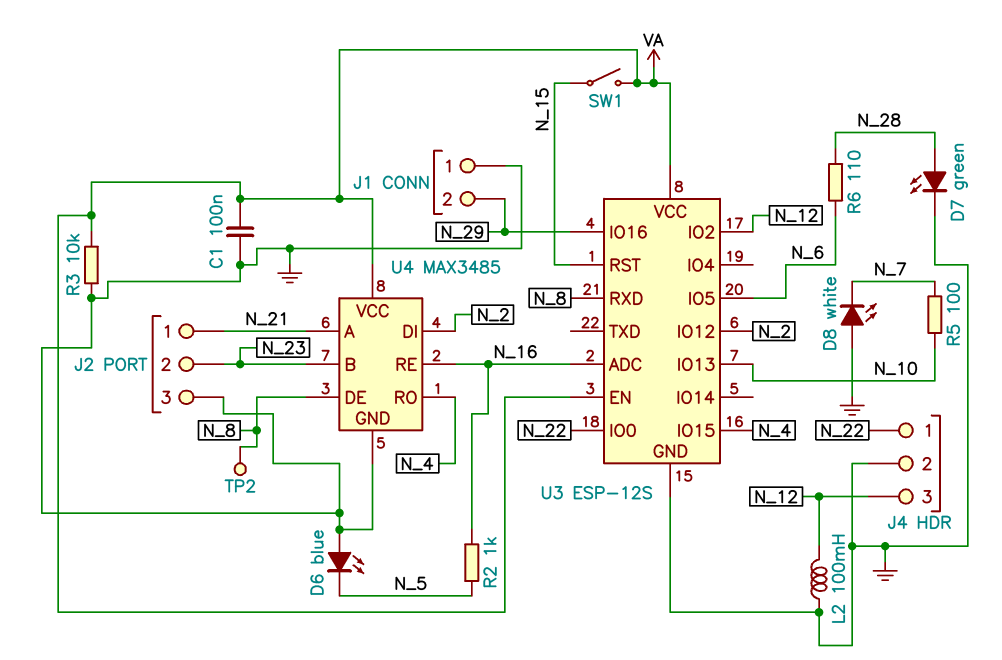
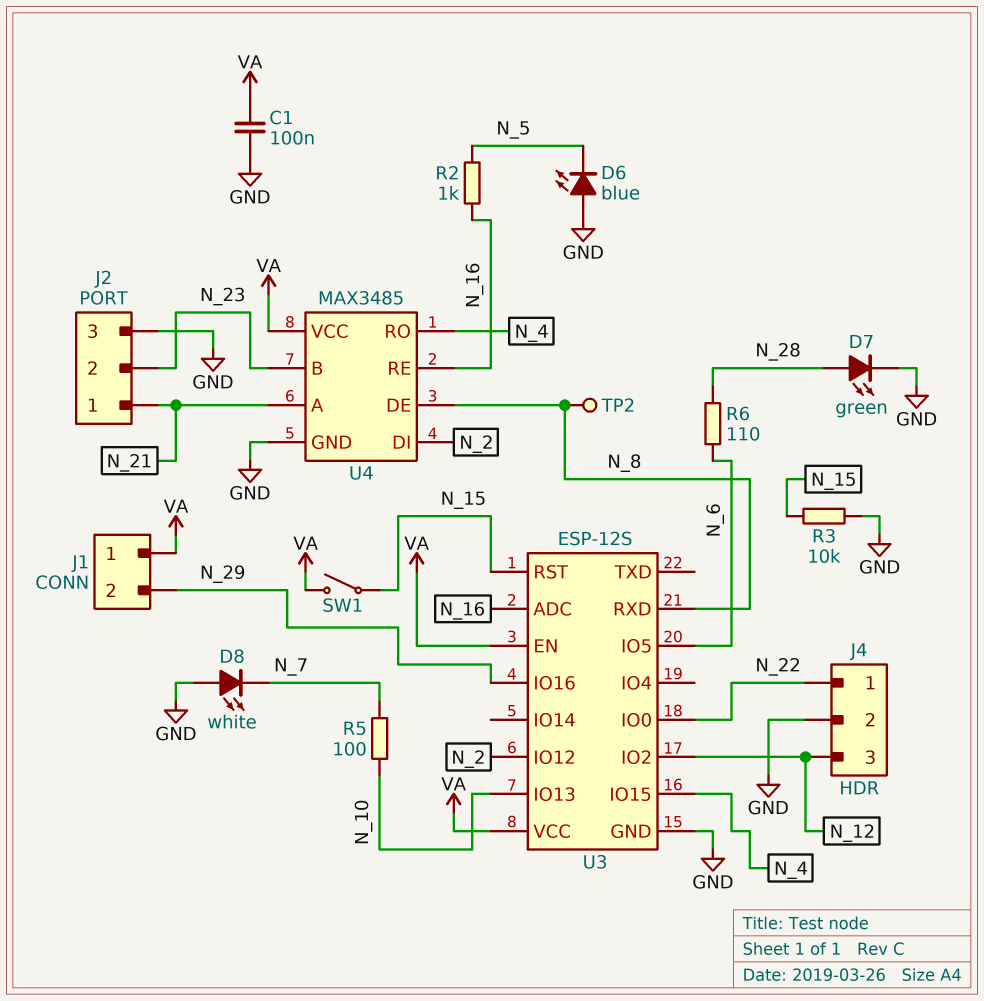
J1 pin 1: GND -> VA
L2: 100mH (GND, N_12) -> none
R3: 10k (GND, VA) -> 10k (GND, N_15)

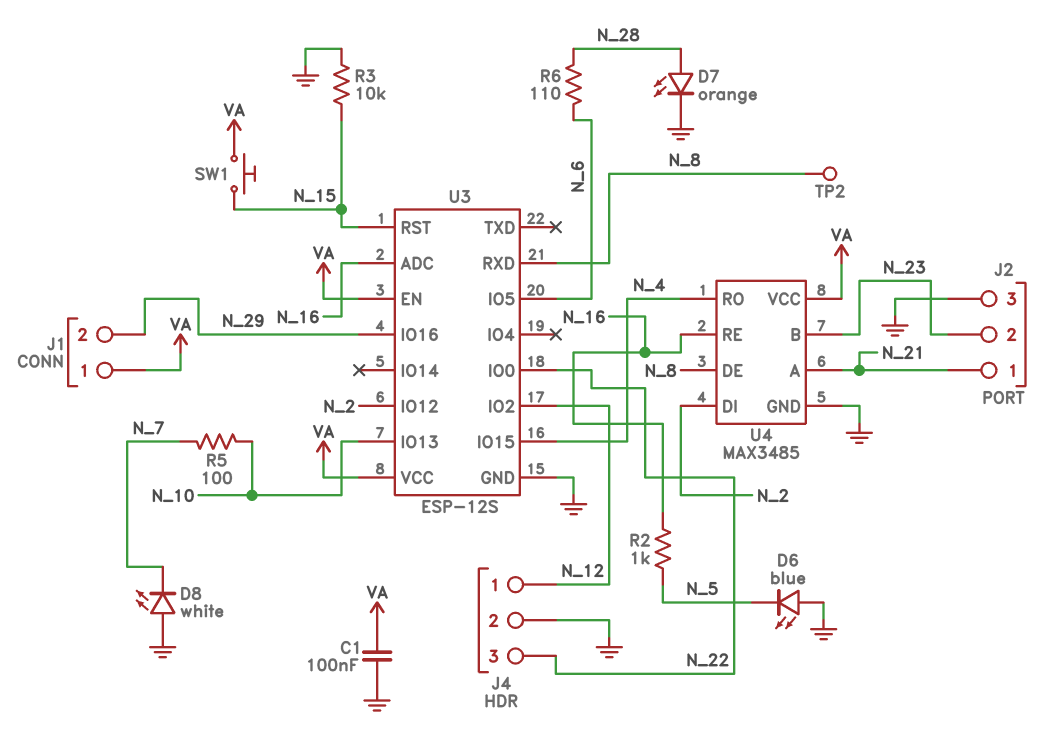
D7: LED green (A N_28, K GND) -> LED orange (A N_28, K GND)
J4 pin 1: N_22 -> N_12
J4 pin 3: N_12 -> N_22
SW1: switch (N_15, VA) -> button (N_15, VA)

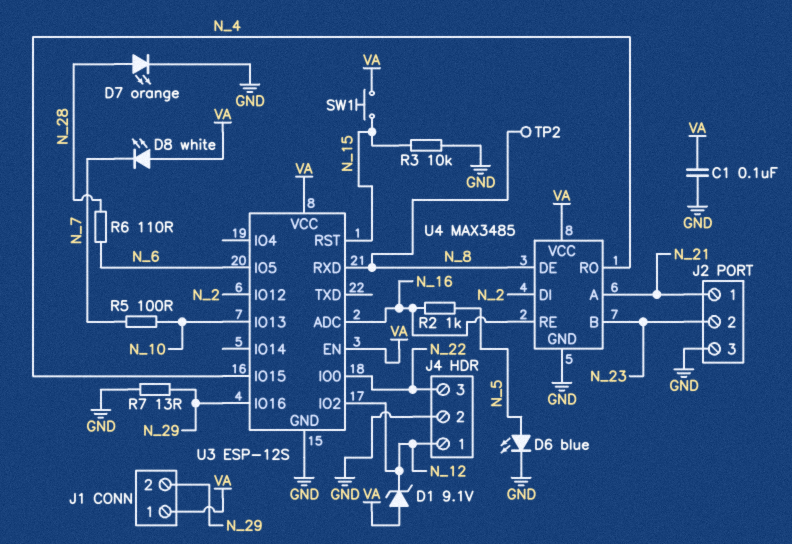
D1: none -> zener 9.1V (A VA, K N_12)
D6: LED blue (A GND, K N_5) -> LED blue (A N_5, K GND)
D8: LED white (A GND, K N_7) -> LED white (A VA, K N_7)
R7: none -> 13 (GND, N_29)

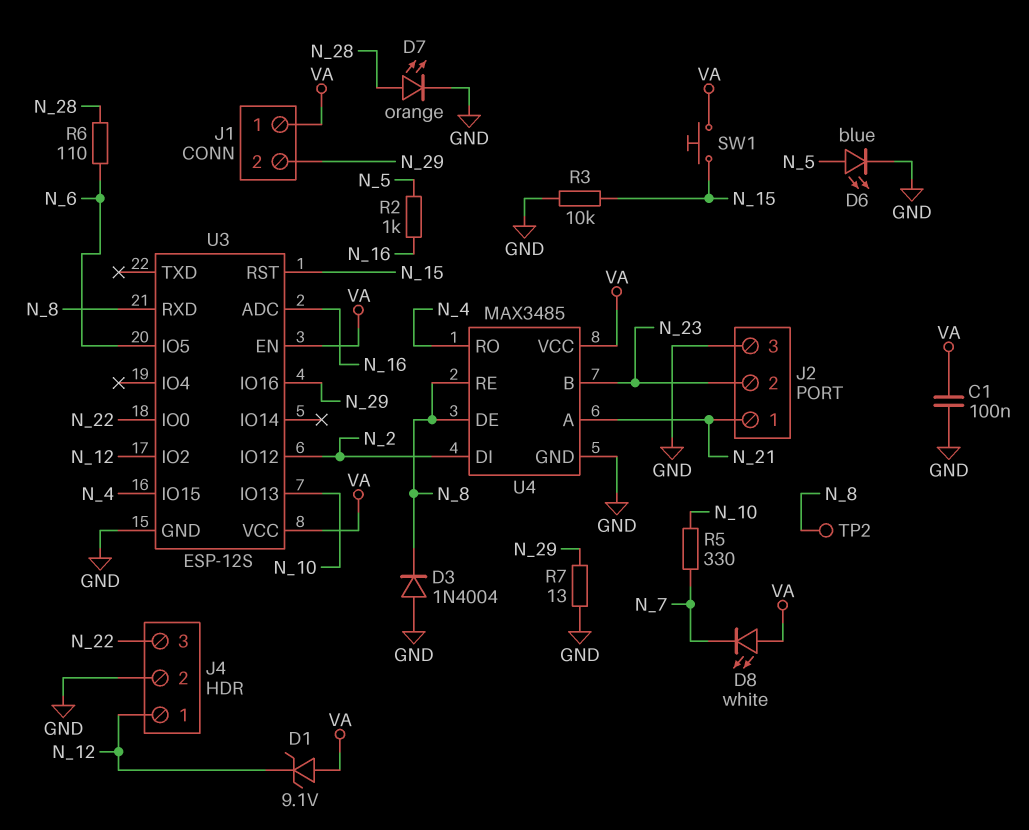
D3: none -> diode 1N4004 (A GND, K N_8)
R5: 100 (N_7, N_10) -> 330 (N_7, N_10)
U4 pin RE: N_16 -> N_8

